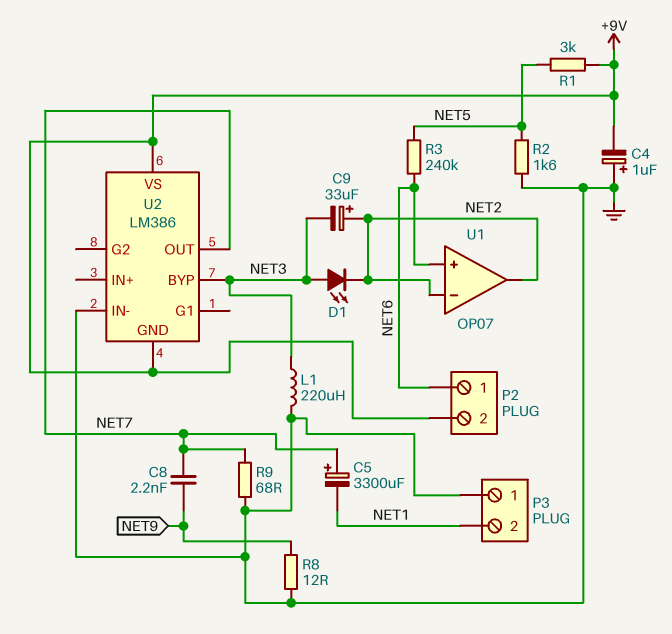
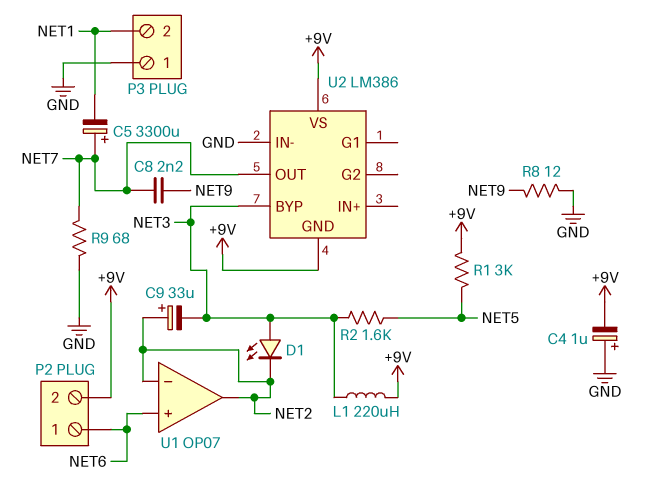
L1: 220uH (GND, NET3) -> 220uH (+9V, NET3)
R2: 1.6k (GND, NET5) -> 1.6k (NET3, NET5)
R3: 240k (NET5, NET6) -> none

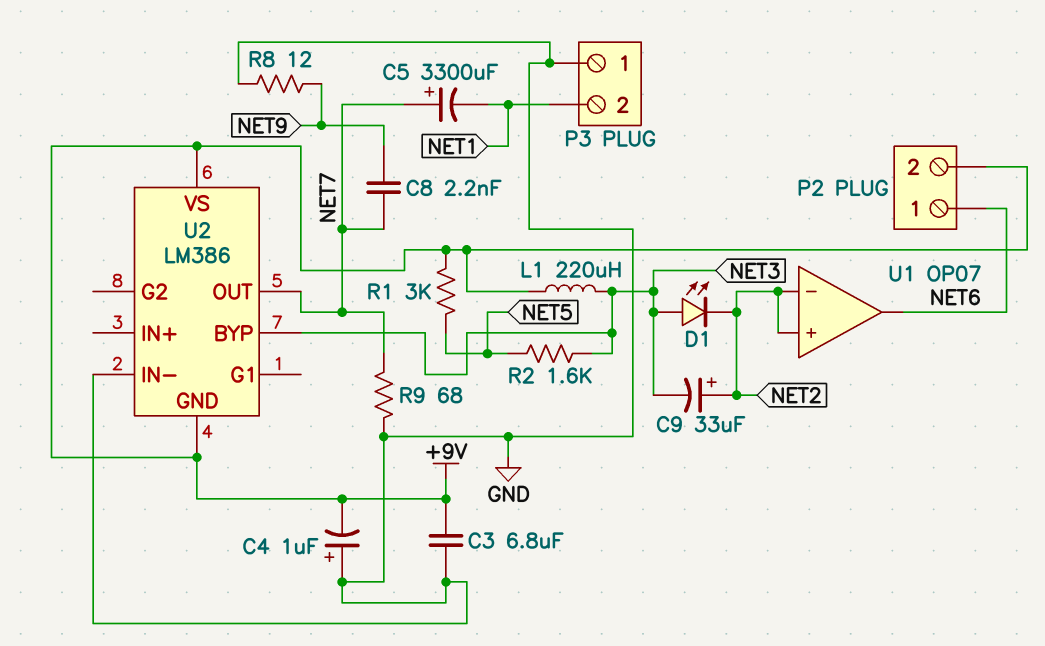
C3: none -> 6.8uF (+9V, GND)
U1 pin in+: NET6 -> NET2
U1 pin out: NET2 -> NET6

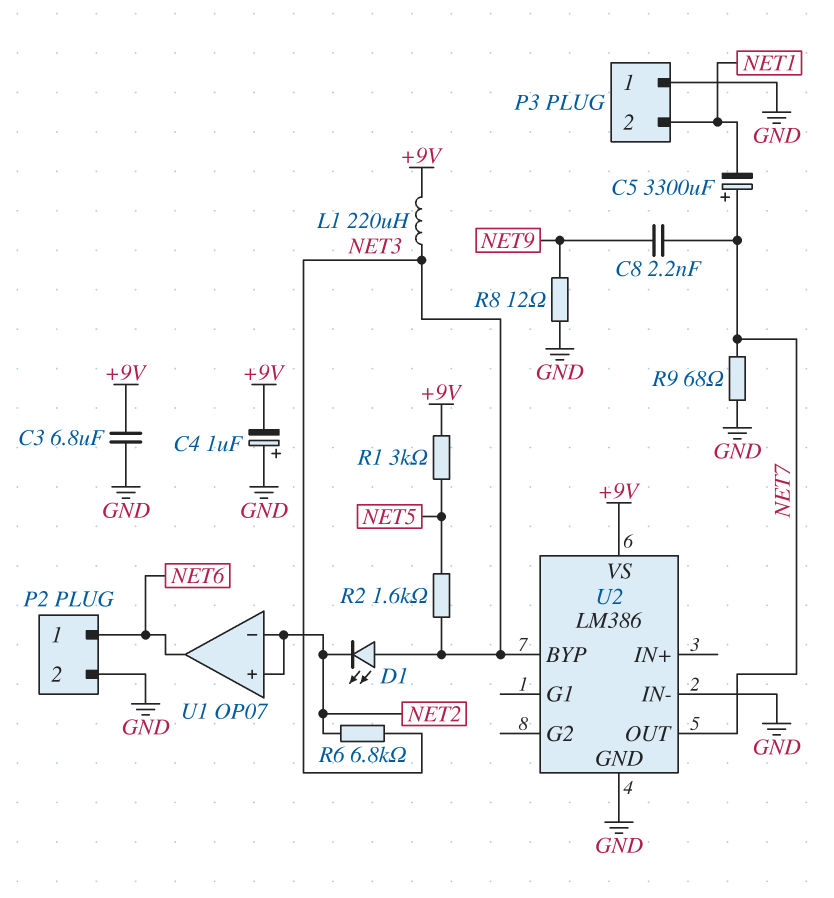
C9: 33uF (plus NET2, minus NET3) -> none
P2 pin 2: +9V -> GND
R6: none -> 6.8k (NET2, NET3)
U2 pin GND: +9V -> GND

